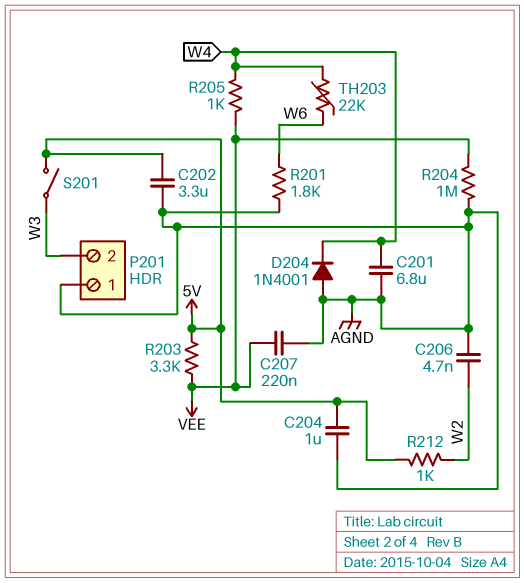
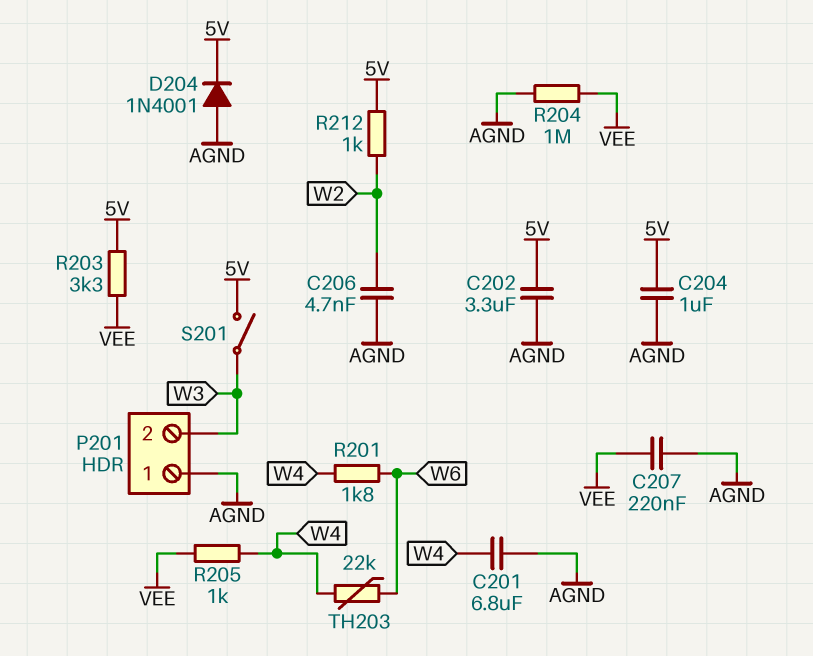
D204: diode 1N4001 (A AGND, K W4) -> diode 1N4001 (A AGND, K 5V)
R201: 1.8k (AGND, W6) -> 1.8k (W4, W6)

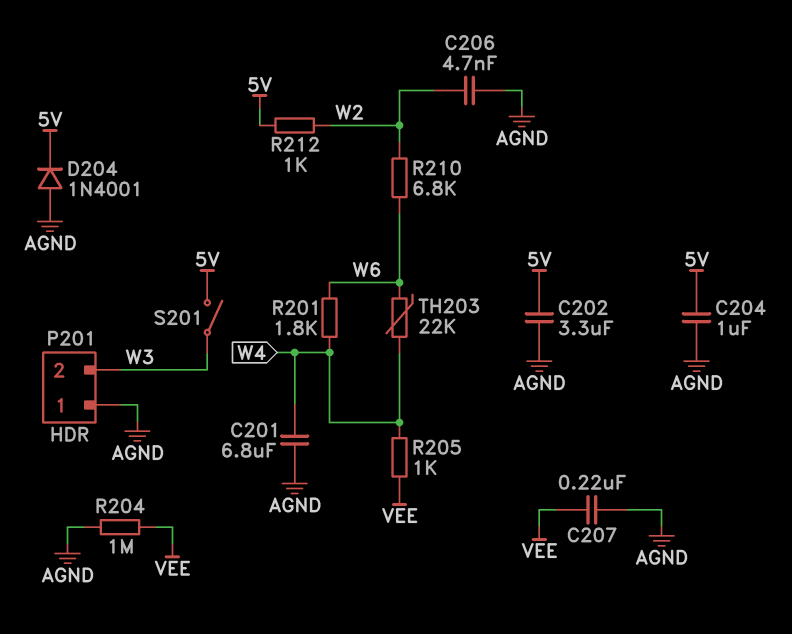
R203: 3.3k (5V, VEE) -> none
R210: none -> 6.8k (W2, W6)

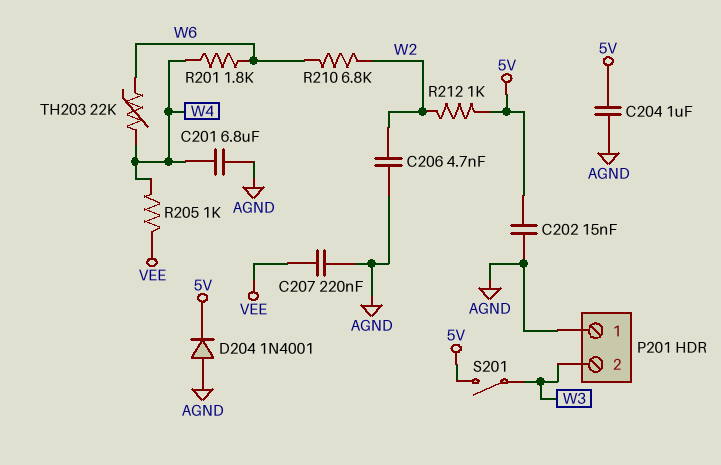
C202: 3.3uF (5V, AGND) -> 15nF (5V, AGND)
R204: 1M (AGND, VEE) -> none

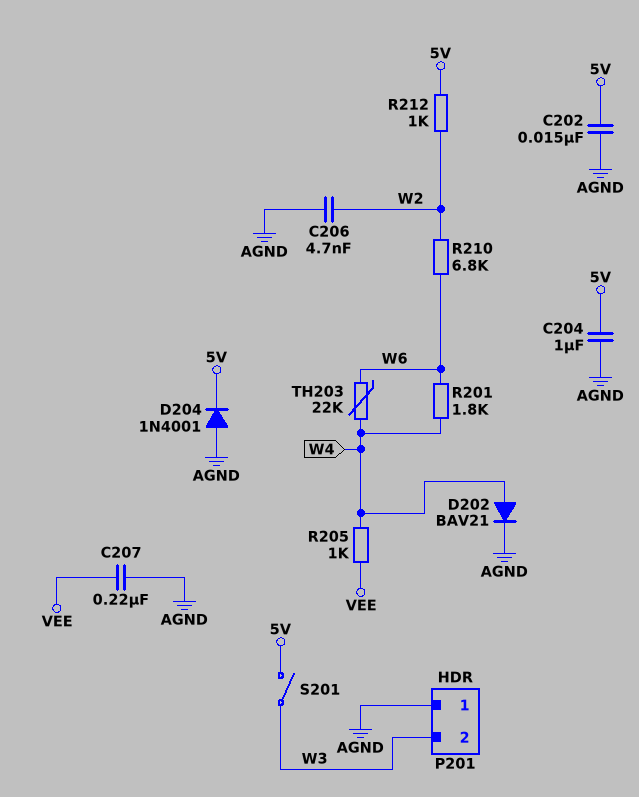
C201: 6.8uF (AGND, W4) -> none
D202: none -> diode BAV21 (A W4, K AGND)

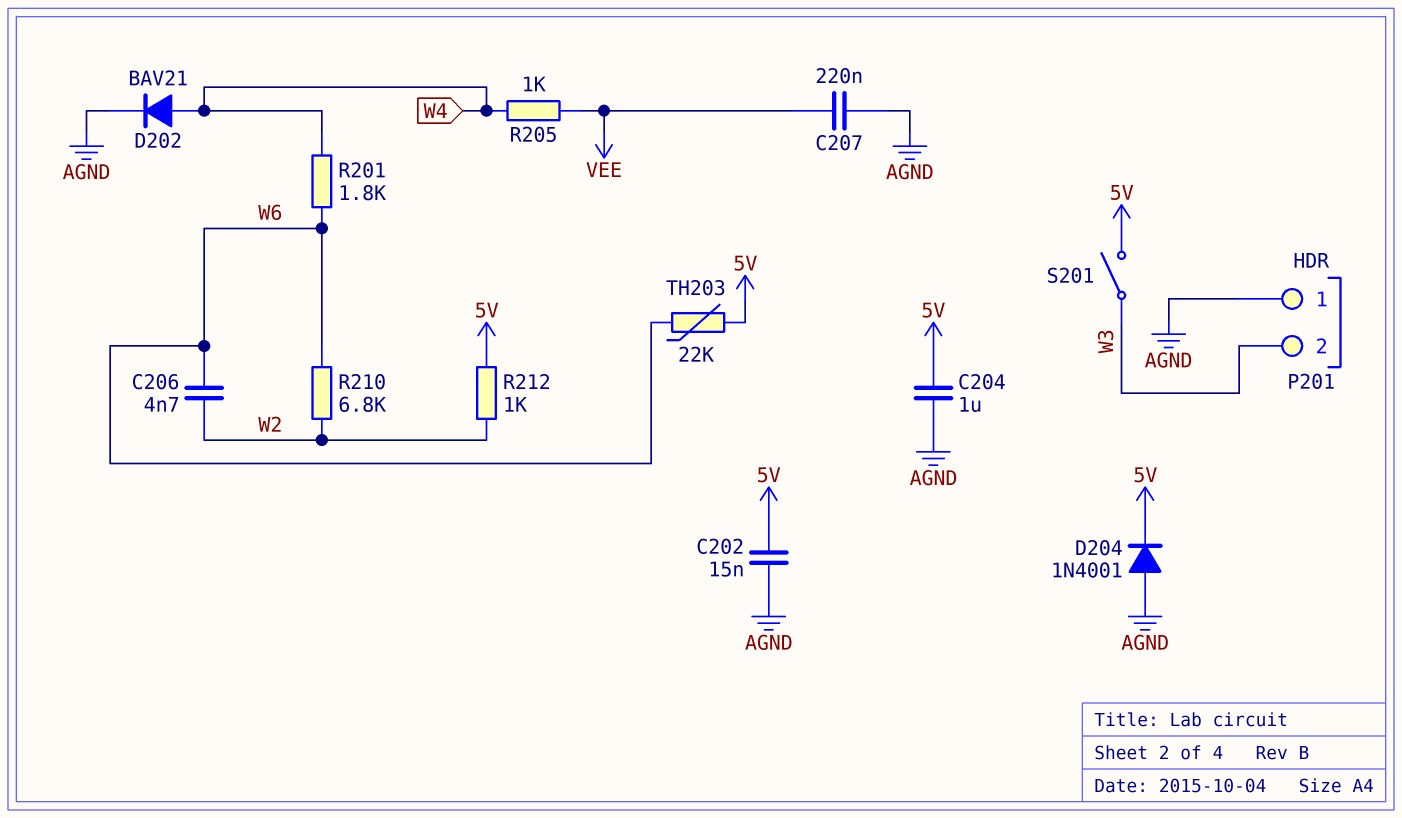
C206: 4.7nF (AGND, W2) -> 4.7nF (W2, W6)
TH203: 22k (W4, W6) -> 22k (5V, W6)

